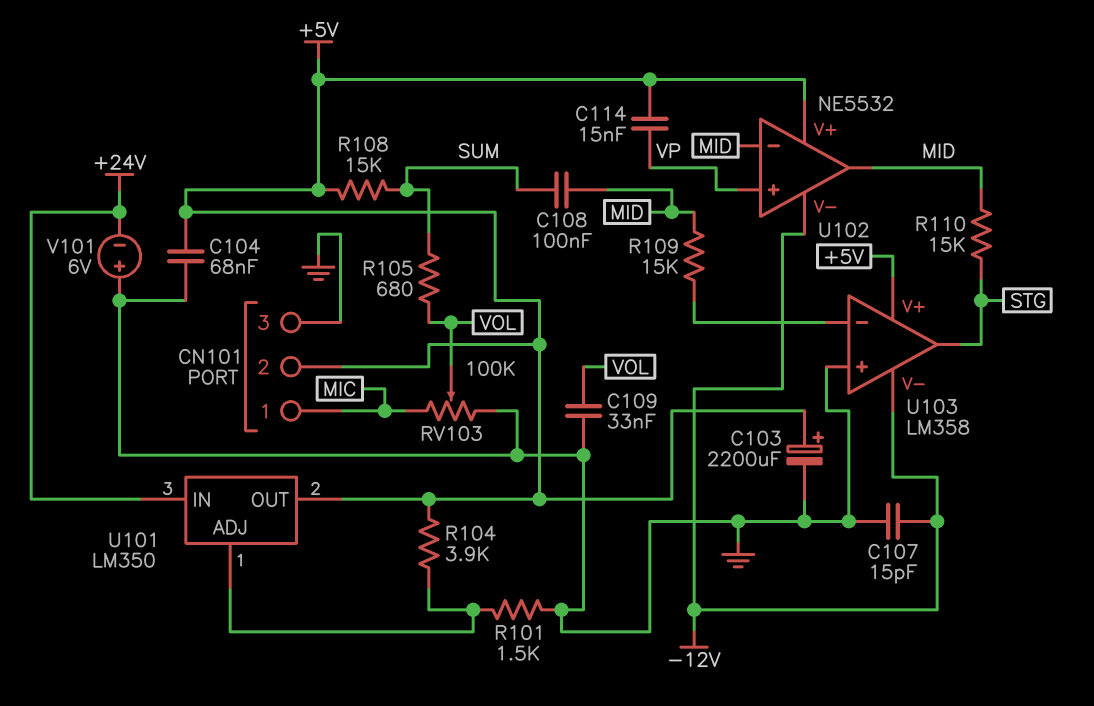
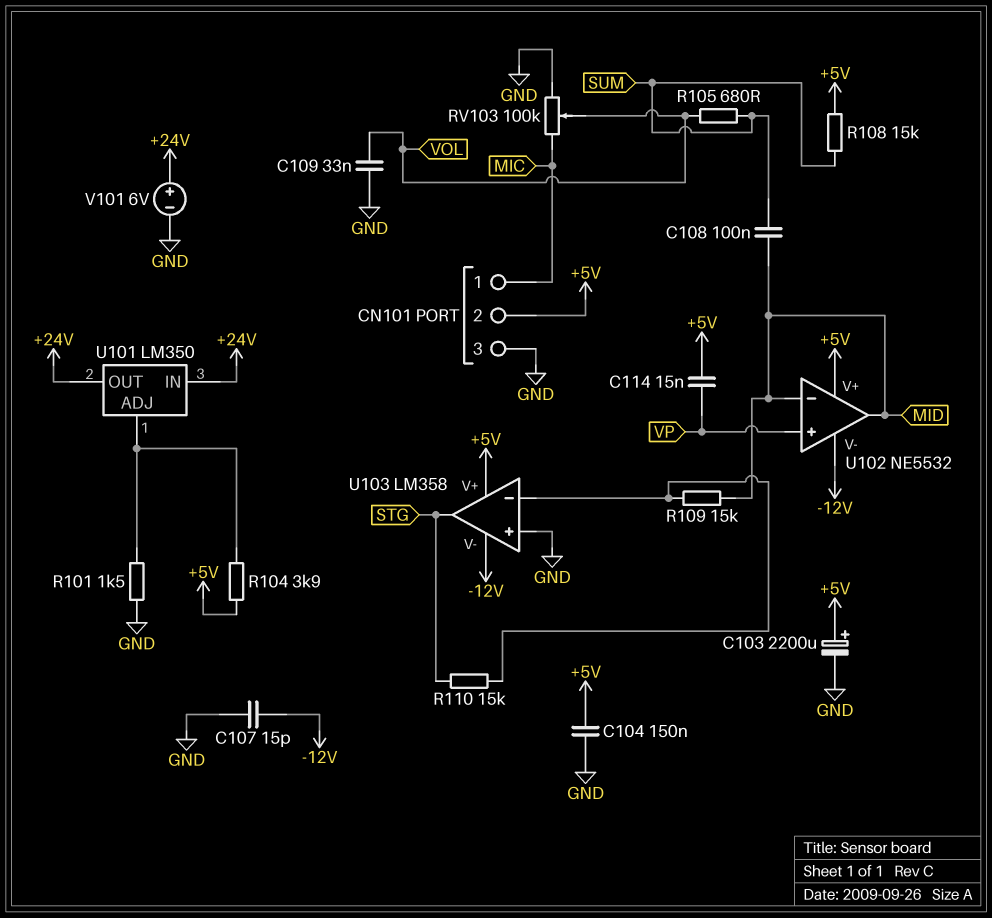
C104: 68nF (+5V, GND) -> 150nF (+5V, GND)
R110: 15k (MID, STG) -> 15k (STG, U103/in-)
U101 pin OUT: +5V -> +24V
V101: 6V (plus GND, minus +24V) -> 6V (plus +24V, minus GND)

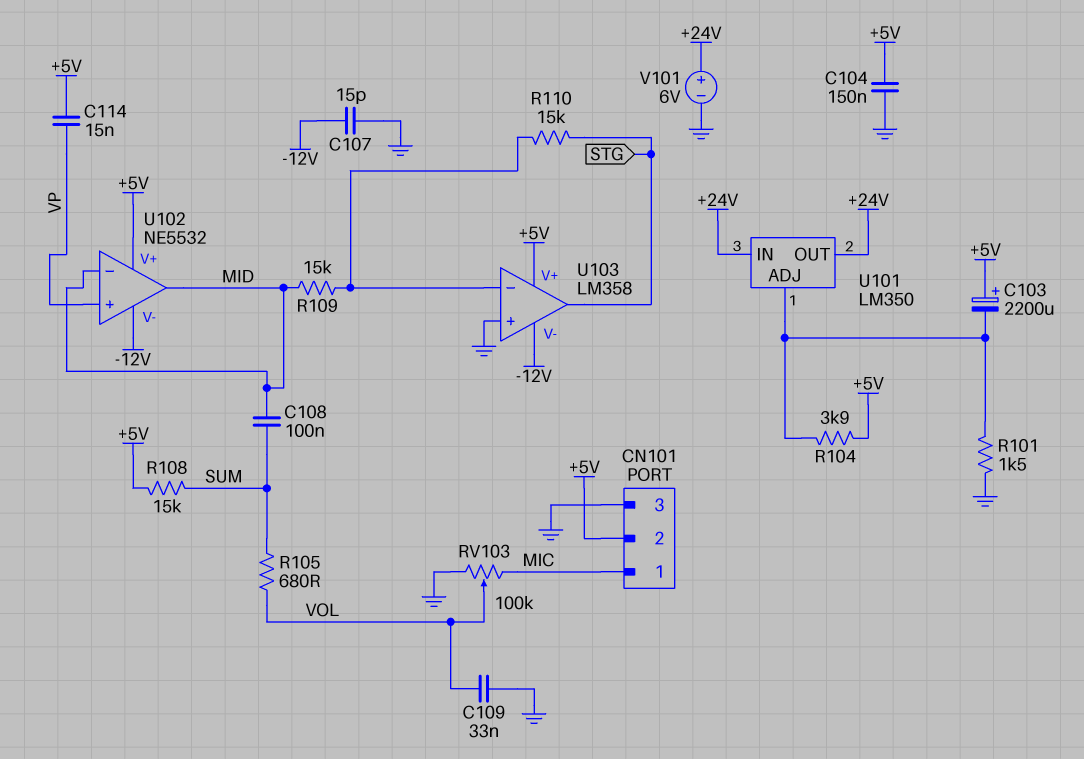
C103: 2200uF (plus +5V, minus GND) -> 2200uF (plus +5V, minus U101/ADJ)

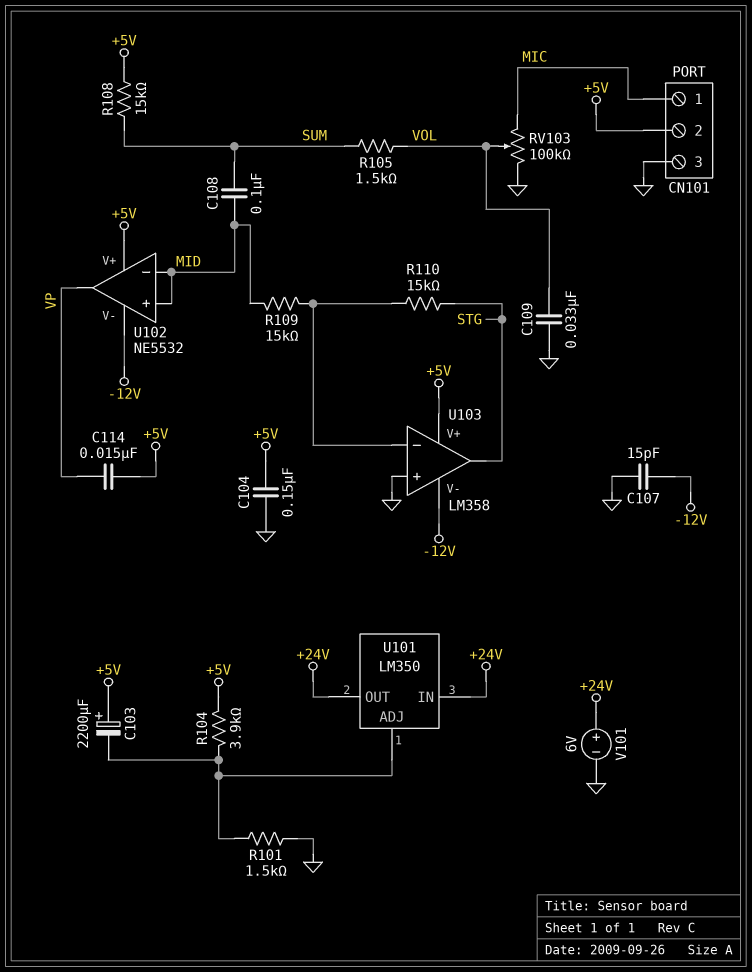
R105: 680 (SUM, VOL) -> 1.5k (SUM, VOL)
U102 pin in+: VP -> MID
U102 pin out: MID -> VP

